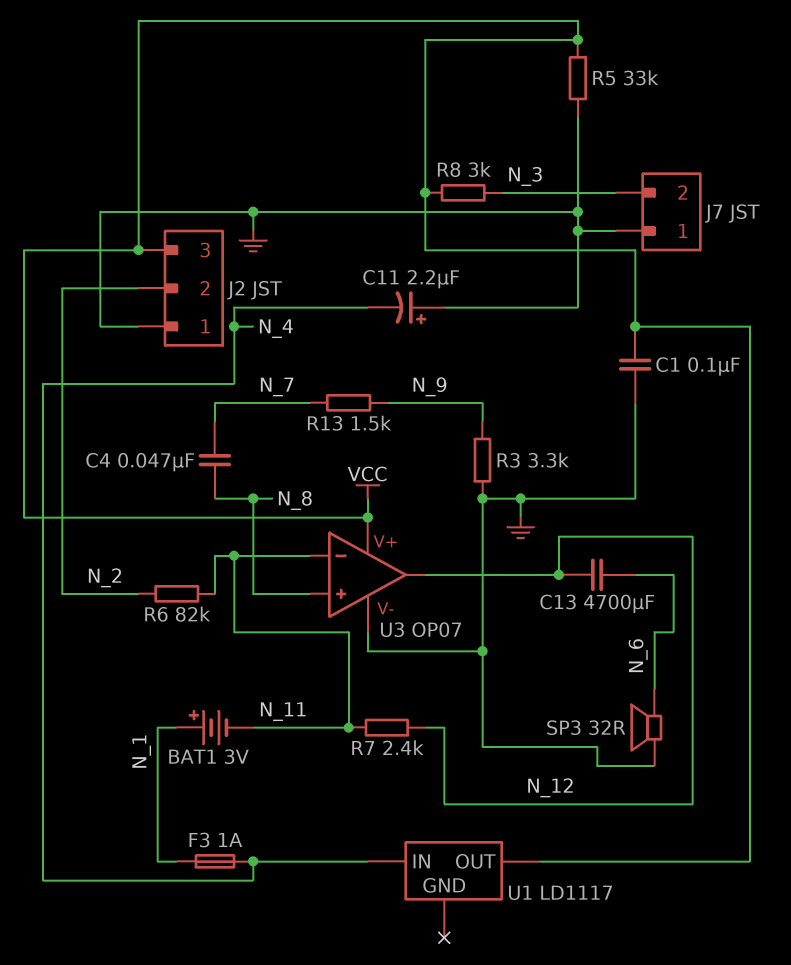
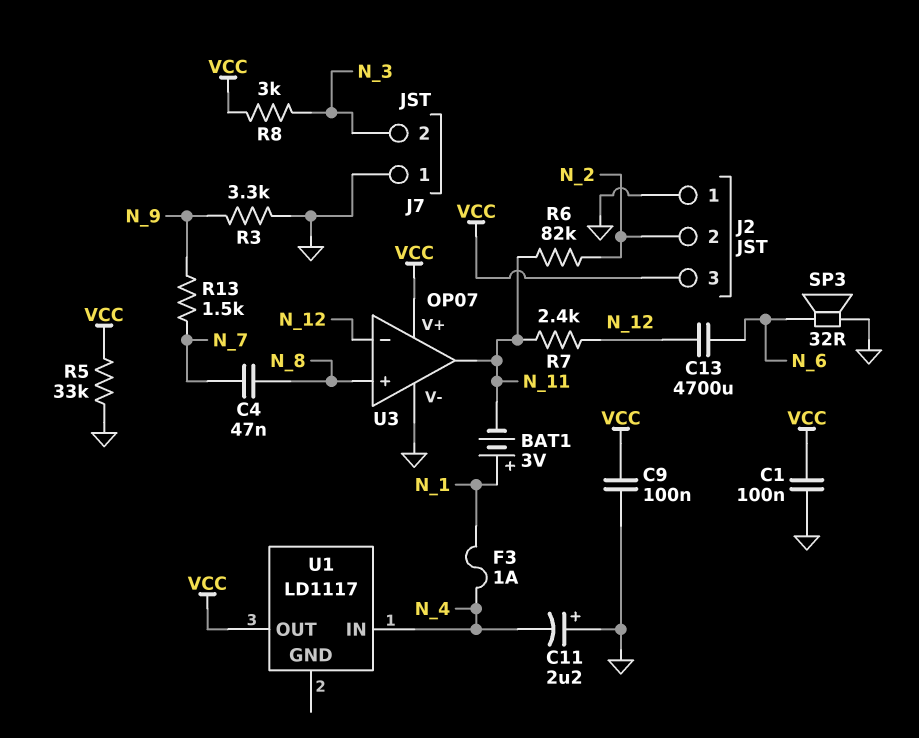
C9: none -> 100nF (GND, VCC)
U3 pin in-: N_11 -> N_12
U3 pin out: N_12 -> N_11

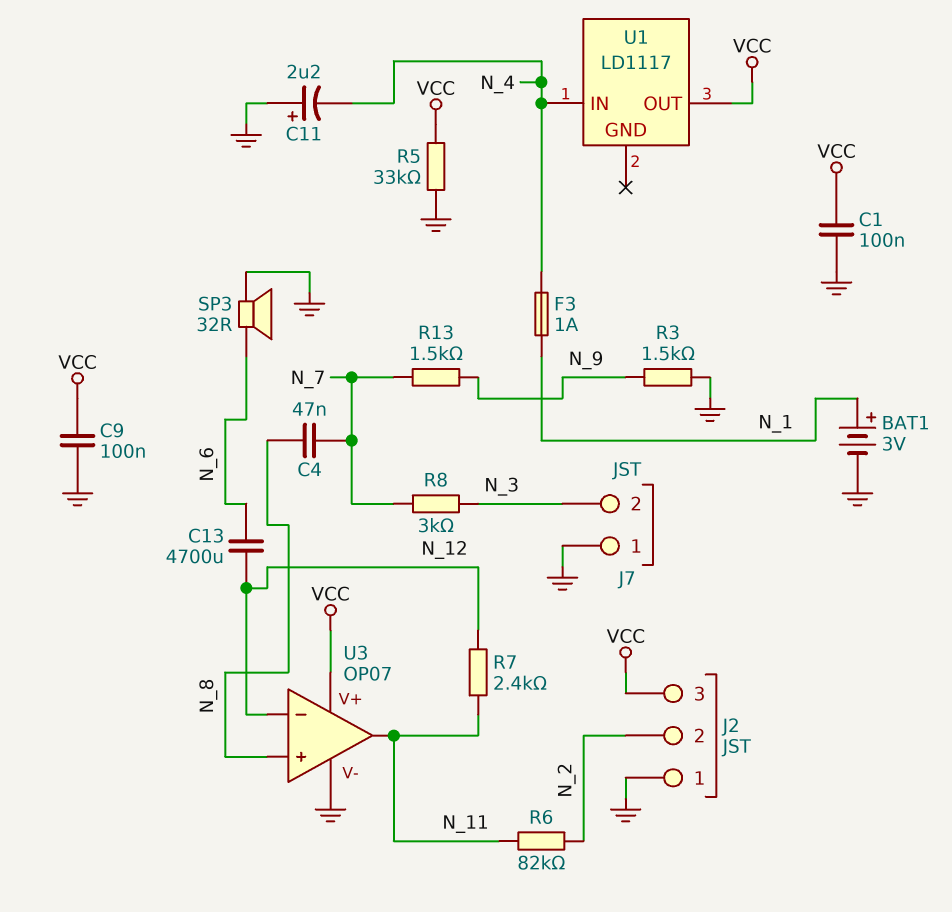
BAT1: 3V (plus N_1, minus N_11) -> 3V (plus N_1, minus GND)
R3: 3.3k (GND, N_9) -> 1.5k (GND, N_9)
R8: 3k (N_3, VCC) -> 3k (N_3, N_7)

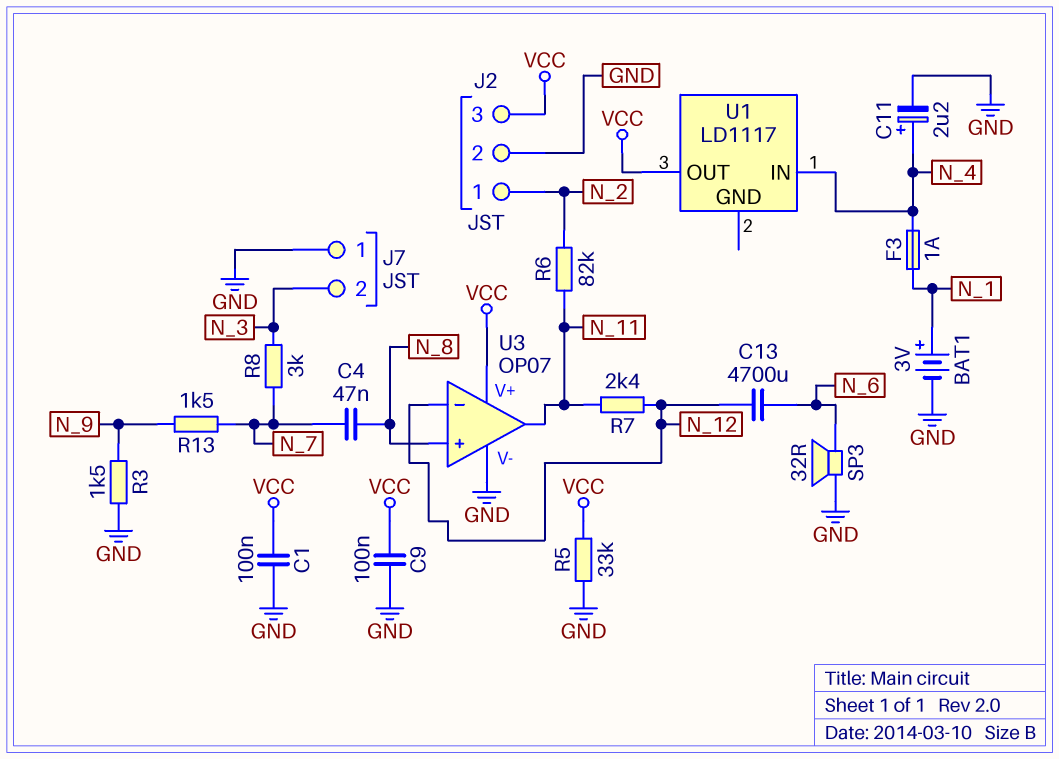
C11: 2.2uF (plus GND, minus N_4) -> 2.2uF (plus N_4, minus GND)
J2 pin 1: GND -> N_2
J2 pin 2: N_2 -> GND

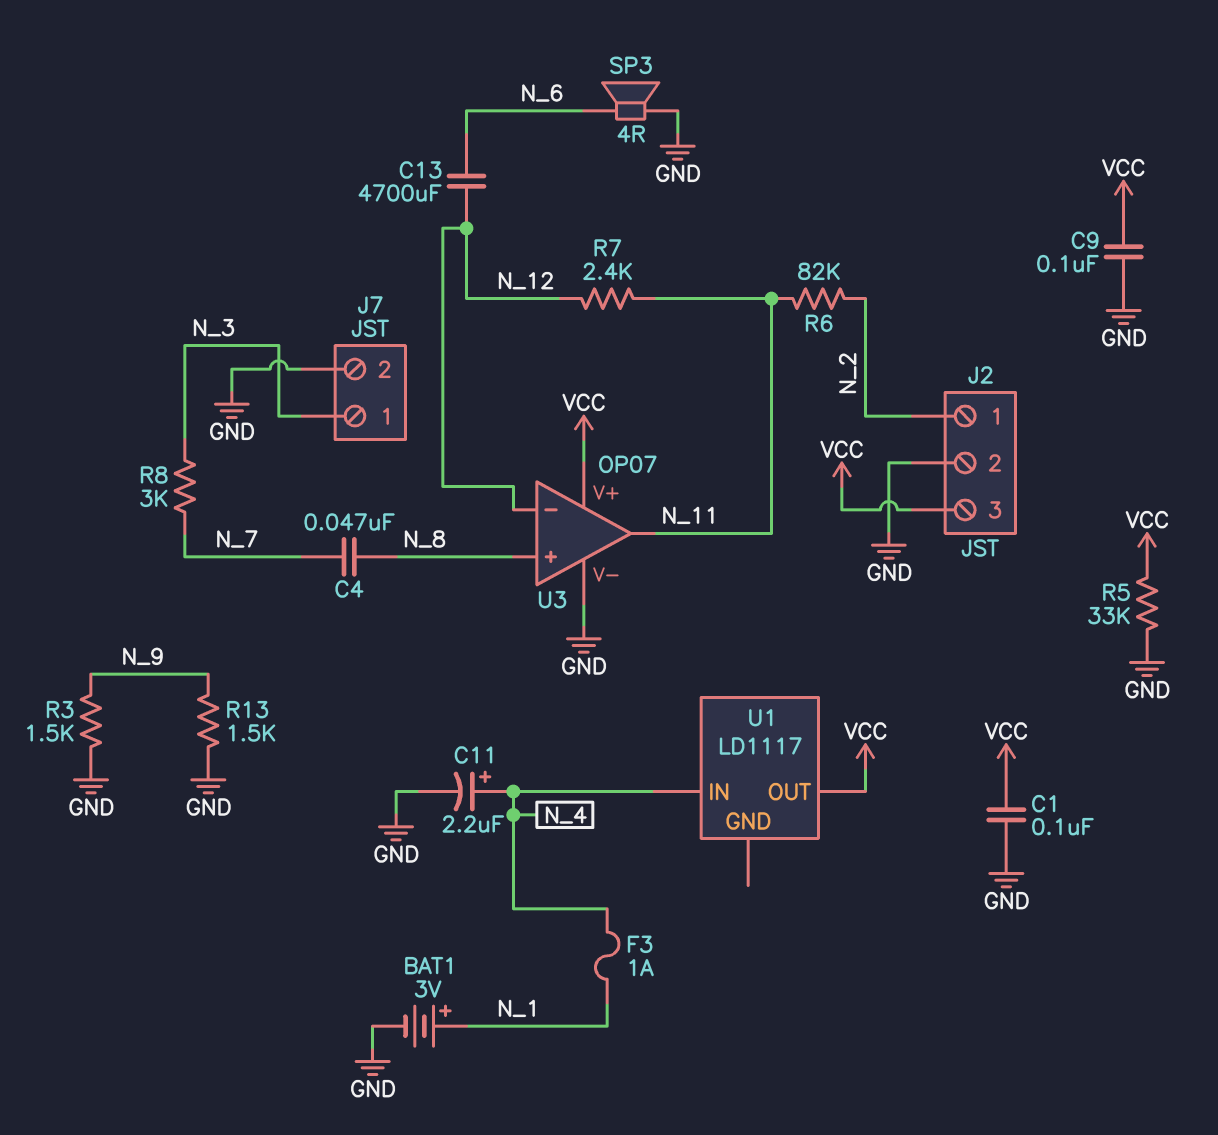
J7 pin 1: GND -> N_3
J7 pin 2: N_3 -> GND
R13: 1.5k (N_7, N_9) -> 1.5k (GND, N_9)
SP3: speaker 32R (GND, N_6) -> speaker 4R (GND, N_6)

